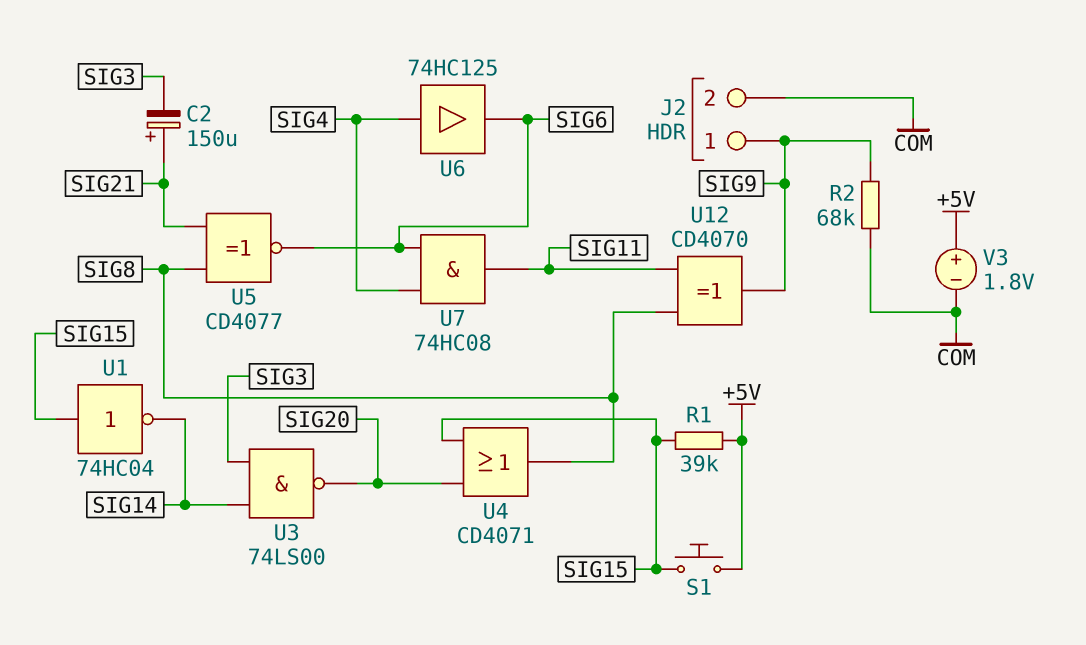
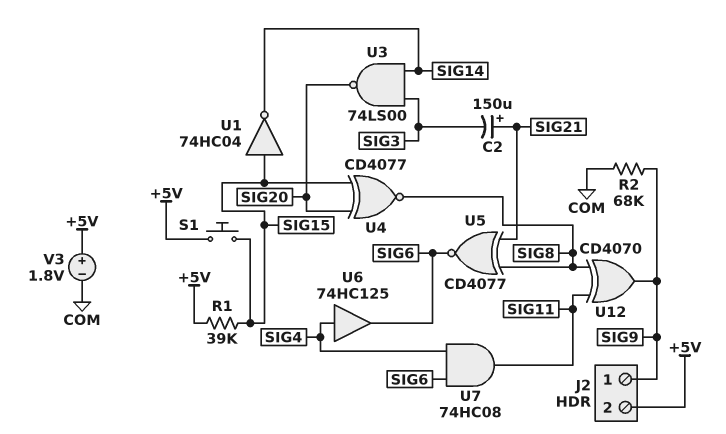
J2 pin 2: COM -> +5V
U4: OR CD4071 (in SIG15, in SIG20, out SIG8) -> XNOR CD4077 (in SIG15, in SIG20, out SIG8)

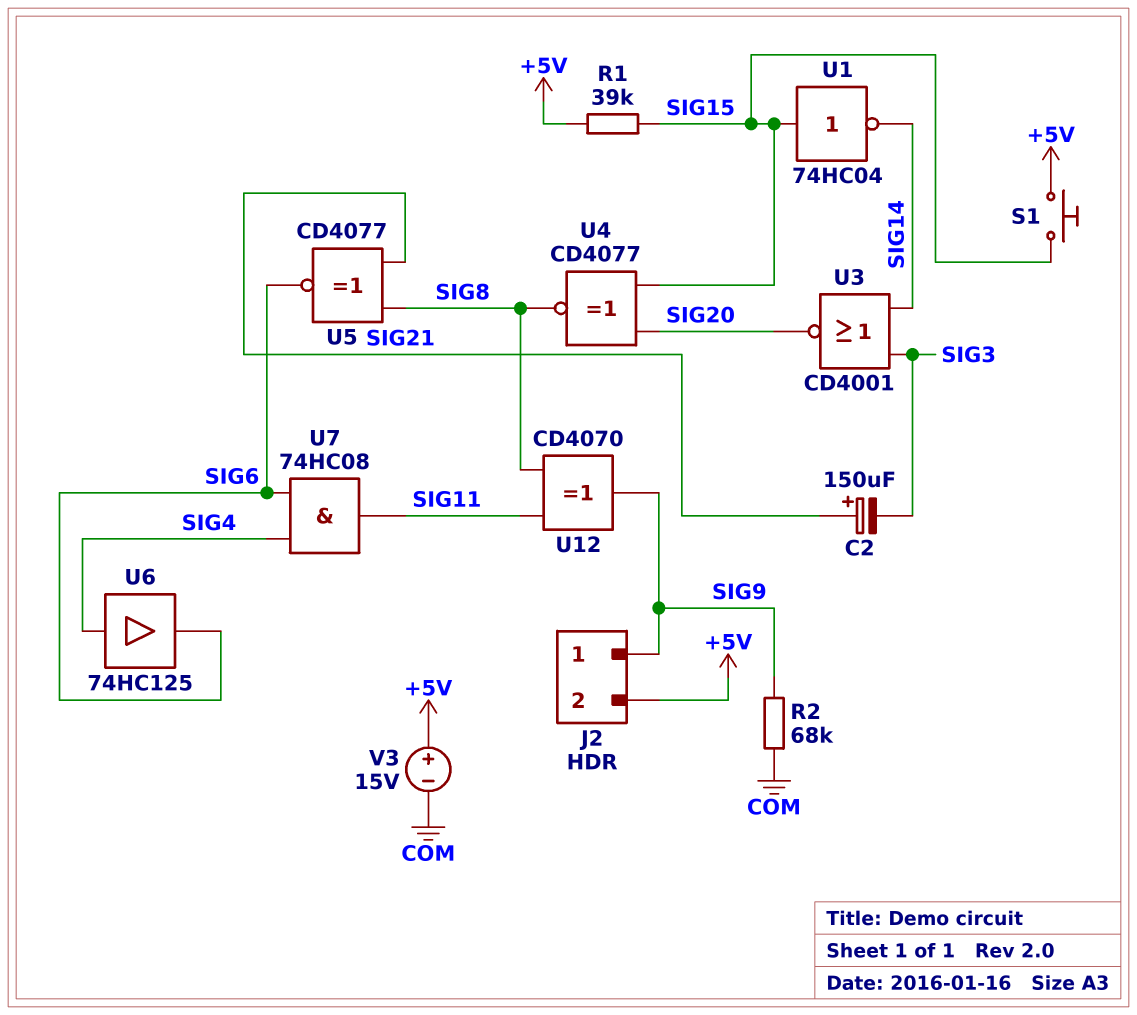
U3: NAND 74LS00 (in SIG3, in SIG14, out SIG20) -> NOR CD4001 (in SIG3, in SIG14, out SIG20)
V3: 1.8V (plus +5V, minus COM) -> 15V (plus +5V, minus COM)

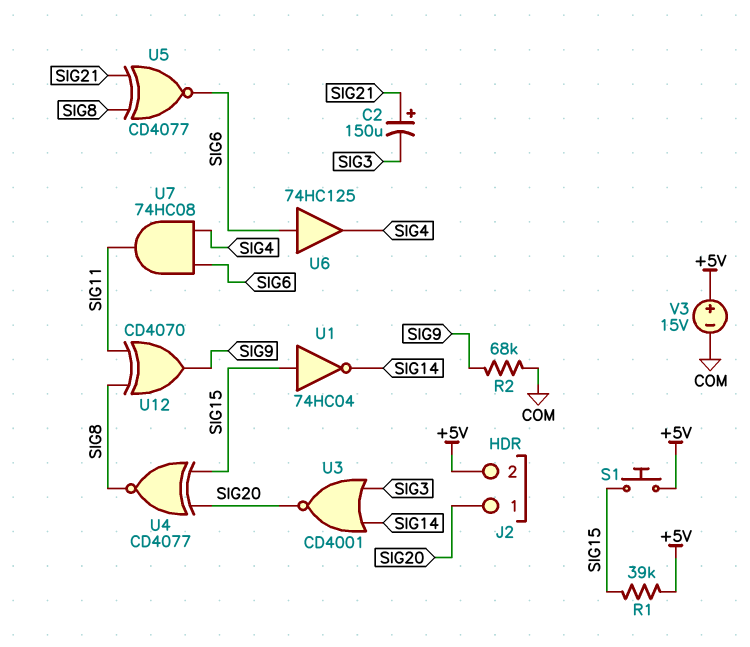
J2 pin 1: SIG9 -> SIG20
U6: buffer 74HC125 (in SIG4, out SIG6) -> buffer 74HC125 (in SIG6, out SIG4)

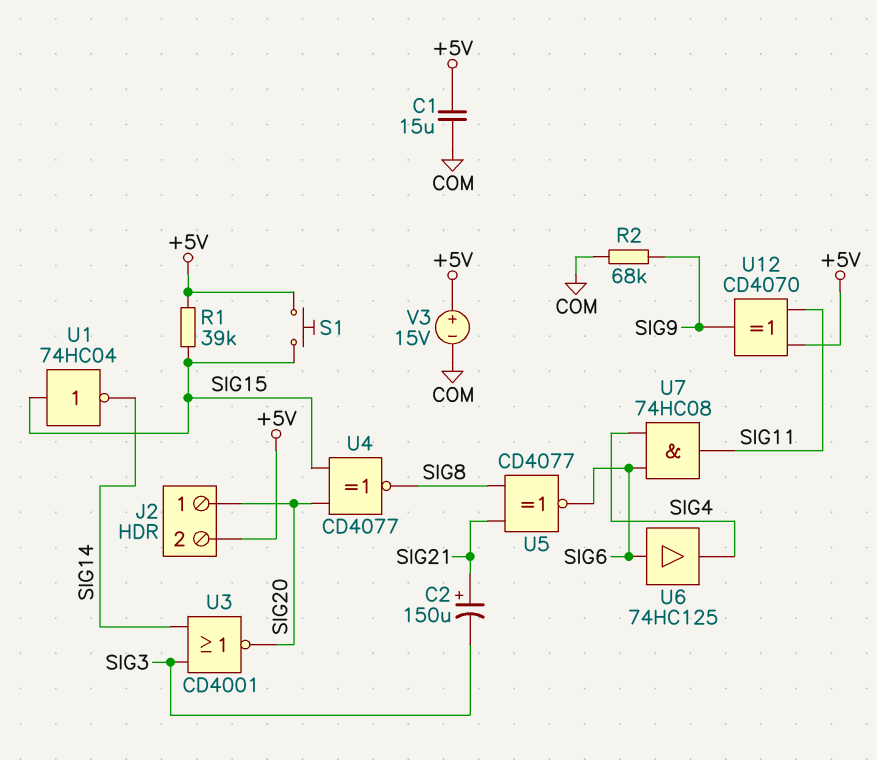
C1: none -> 15uF (+5V, COM)
U12: XOR CD4070 (in SIG8, in SIG11, out SIG9) -> XOR CD4070 (in +5V, in SIG11, out SIG9)

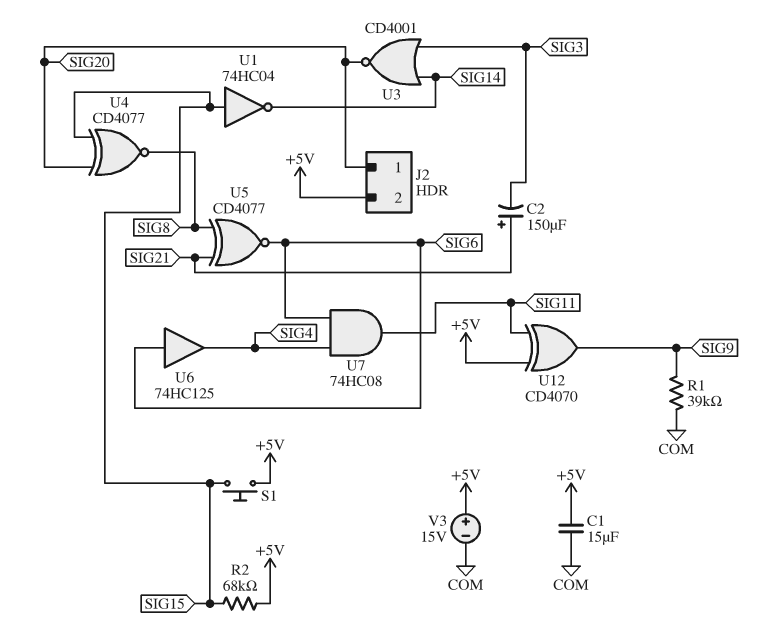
R1: 39k (+5V, SIG15) -> 39k (COM, SIG9)
R2: 68k (COM, SIG9) -> 68k (+5V, SIG15)

